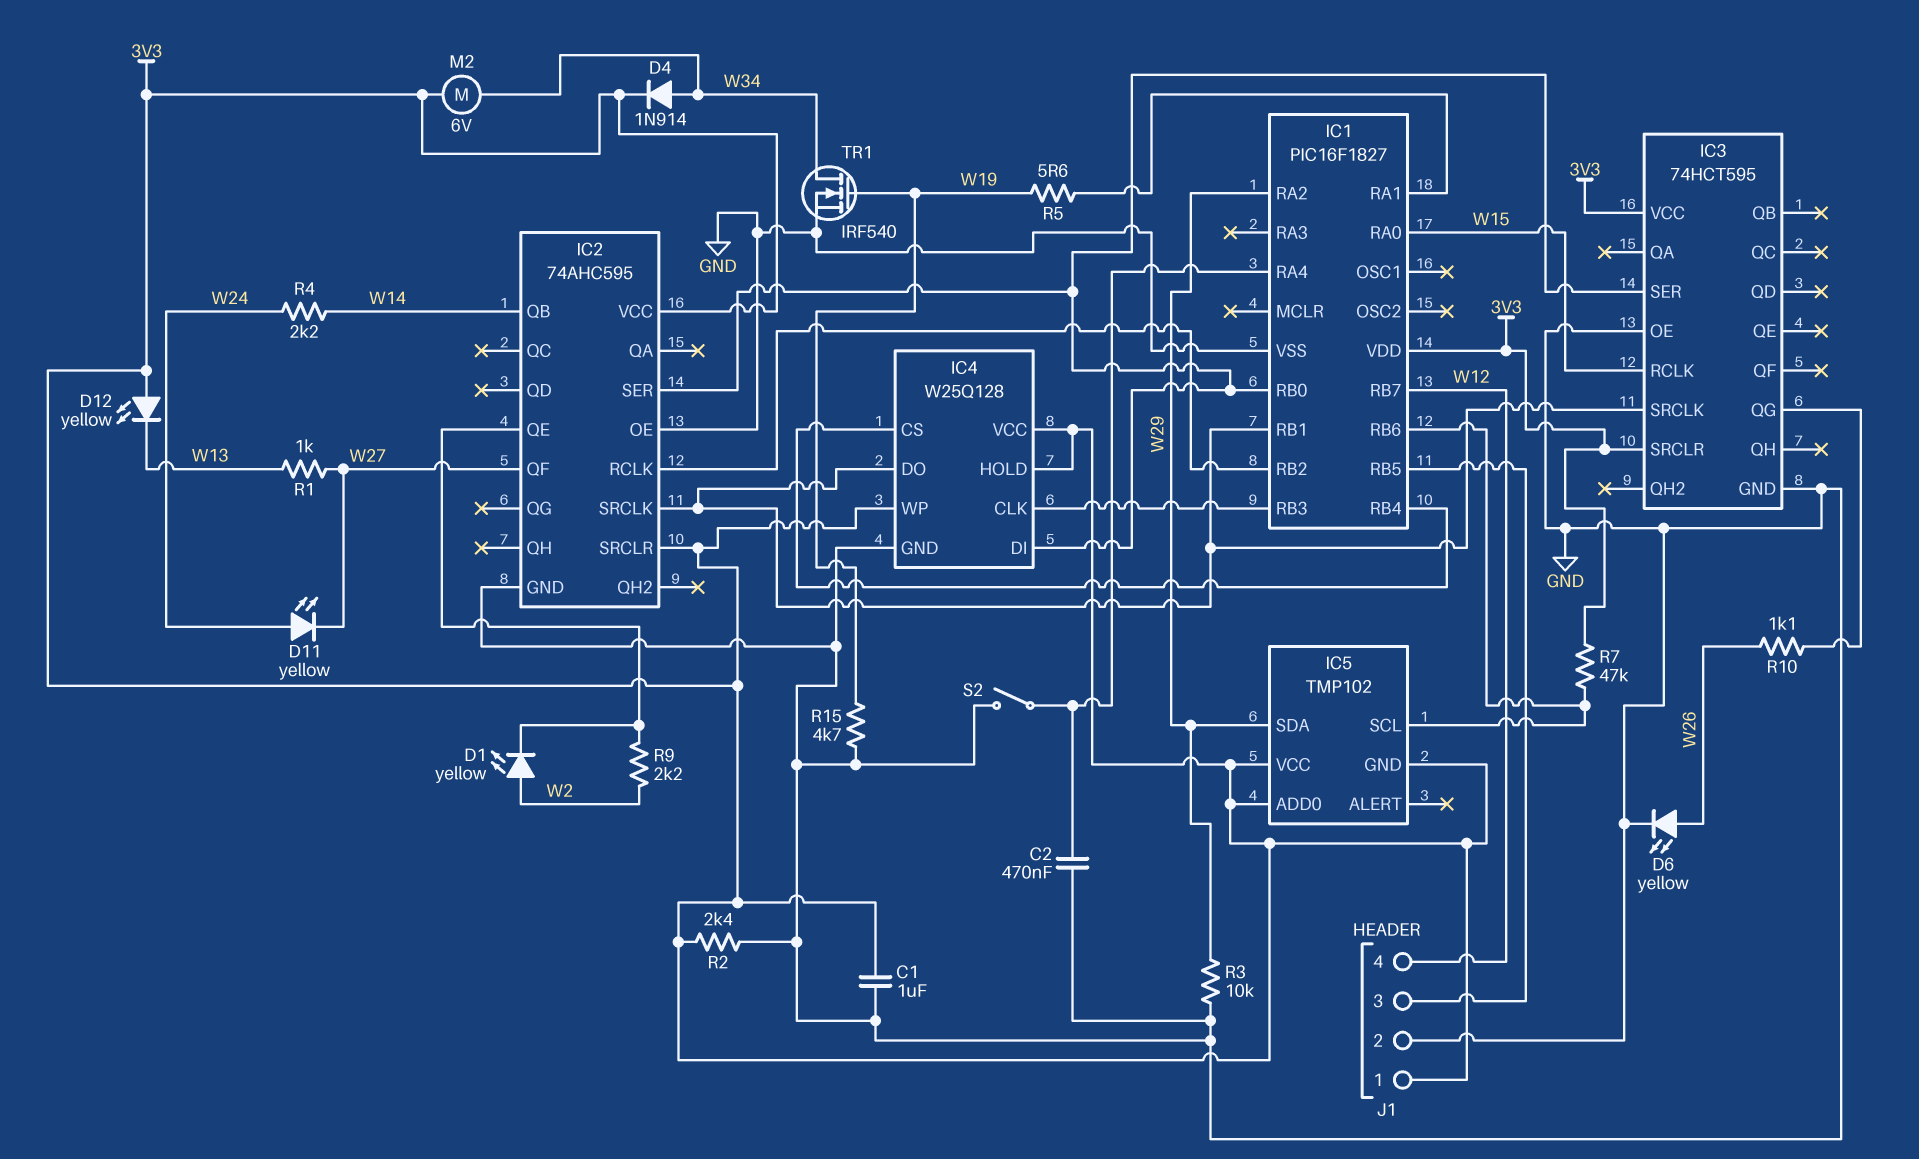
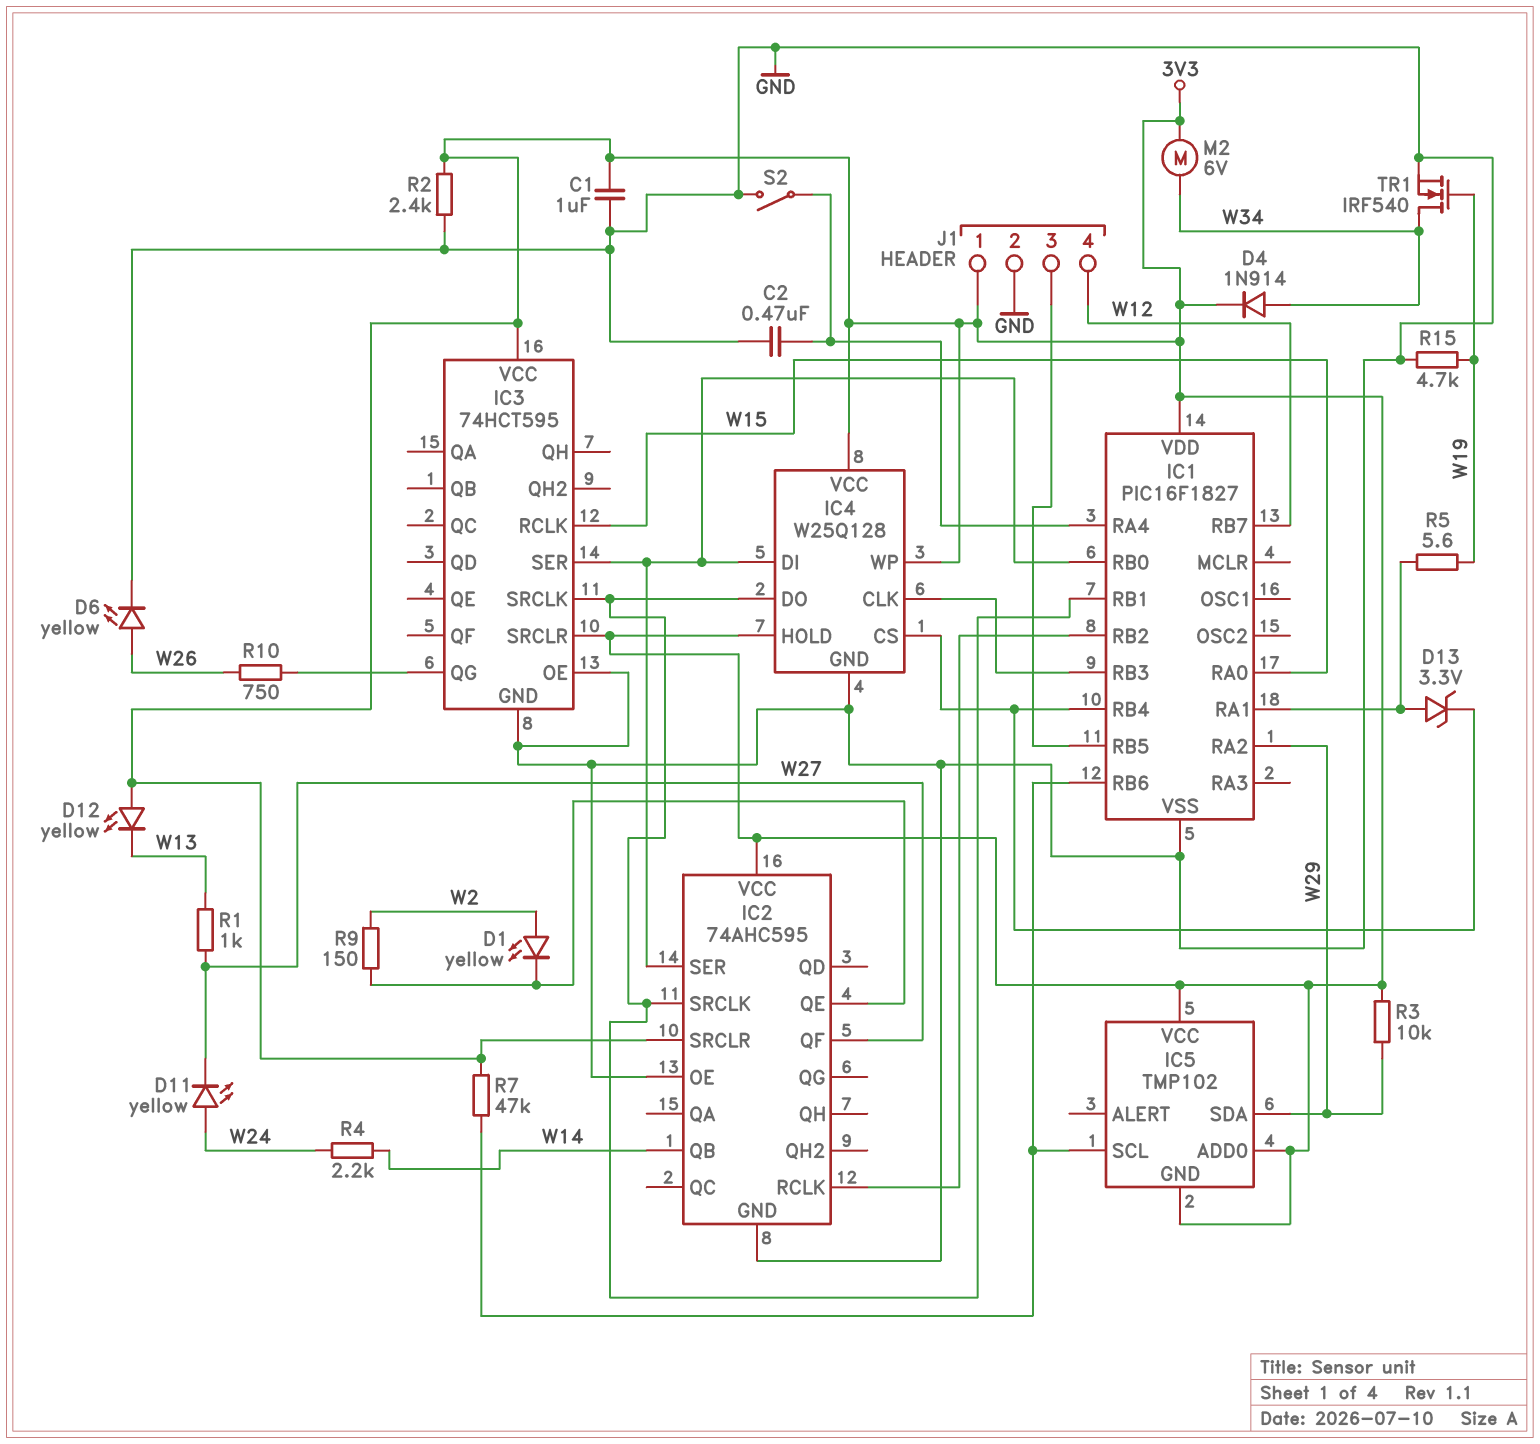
D13: none -> zener 3.3V (A IC1/RA1, K IC1/RB4)
R3: 10k (GND, W29) -> 10k (3V3, W29)
R9: 2.2k (IC2/QE, W2) -> 150 (IC2/QE, W2)
R10: 1.1k (IC3/QG, W26) -> 750 (IC3/QG, W26)

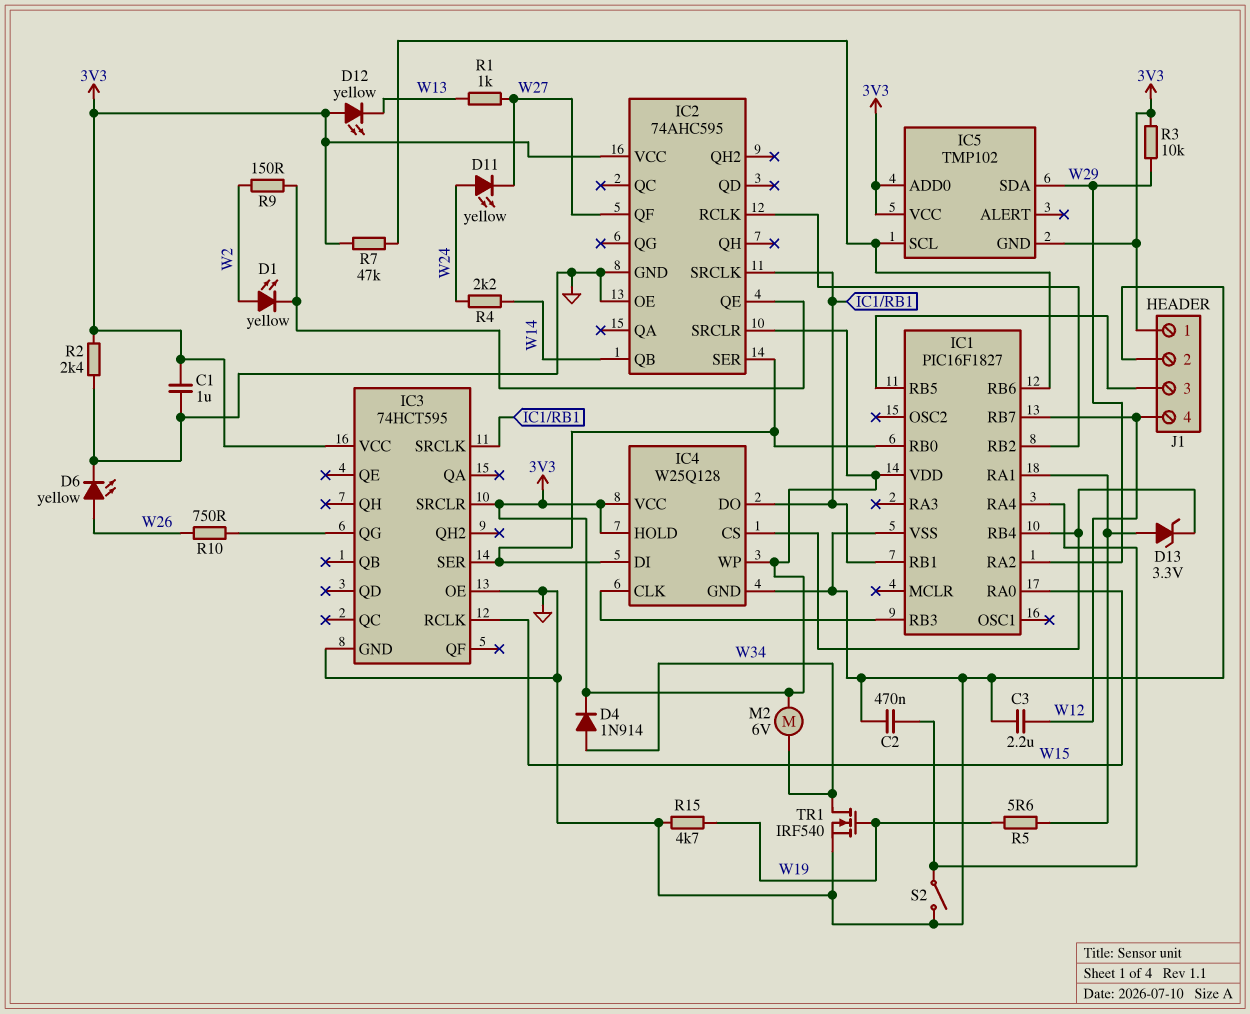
C3: none -> 2.2uF (GND, W12)

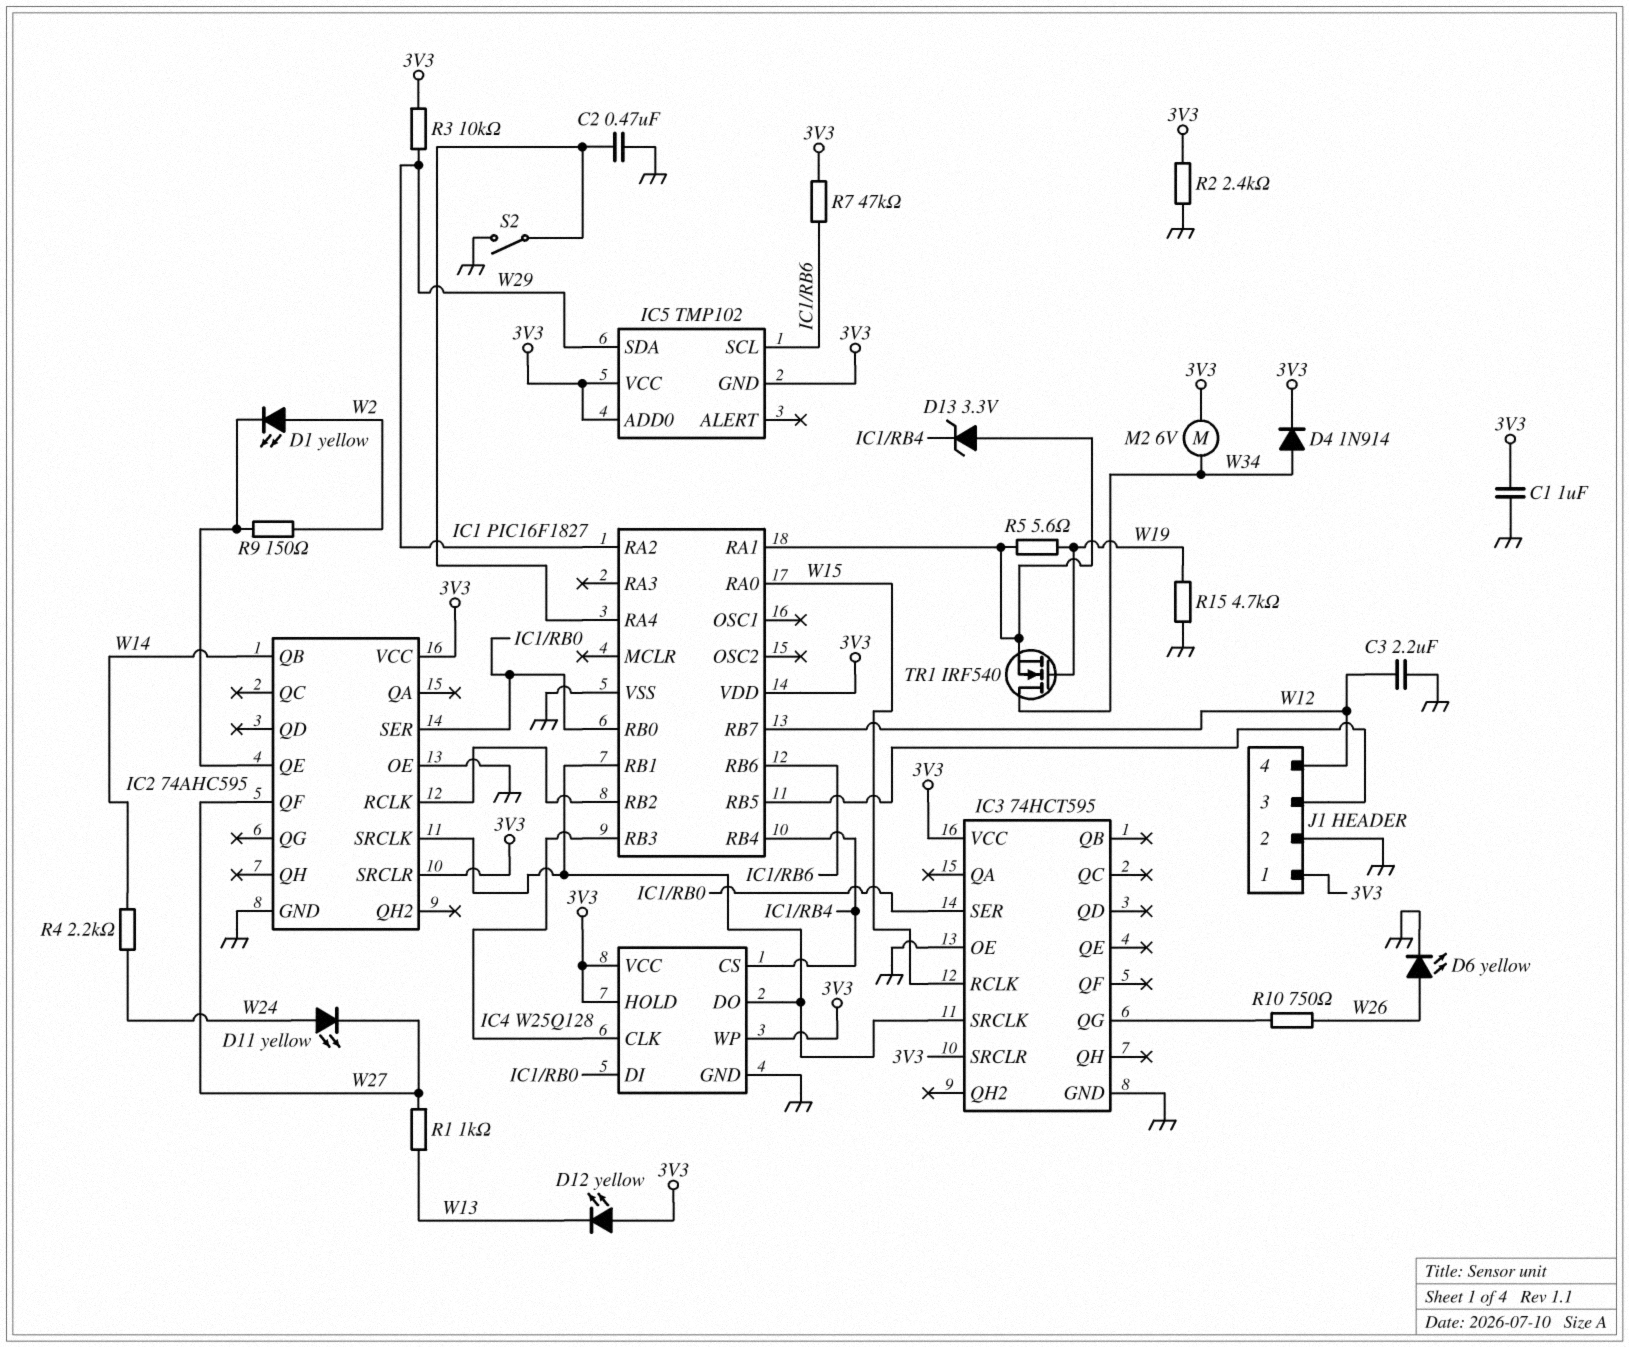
TR1: NMOS IRF540 (G W19, D W34, S GND) -> NMOS IRF540 (G W19, D W34, S IC1/RA1)

